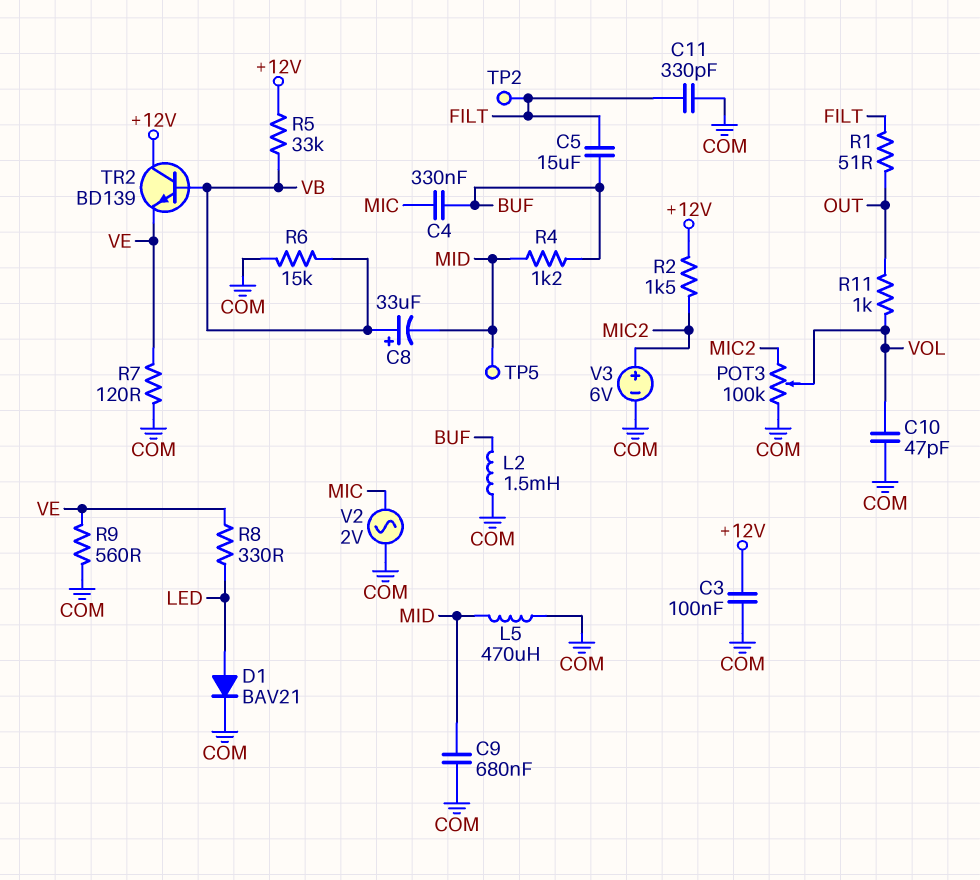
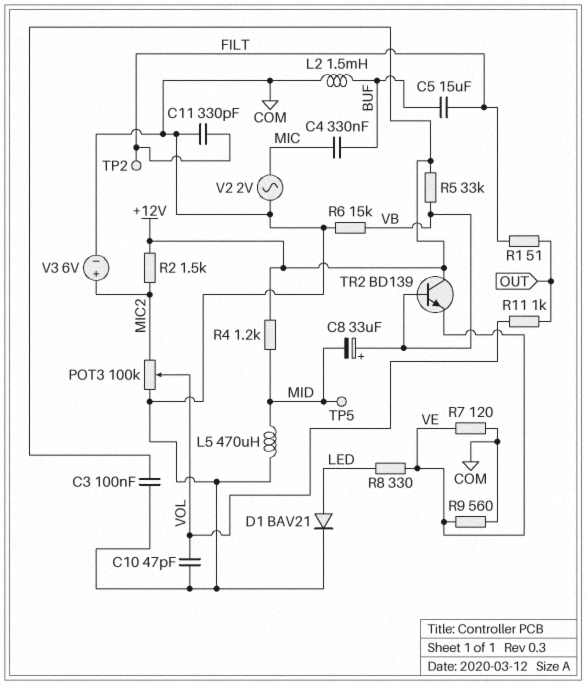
C9: 680nF (COM, MID) -> none
R4: 1.2k (BUF, MID) -> 1.2k (+12V, MID)

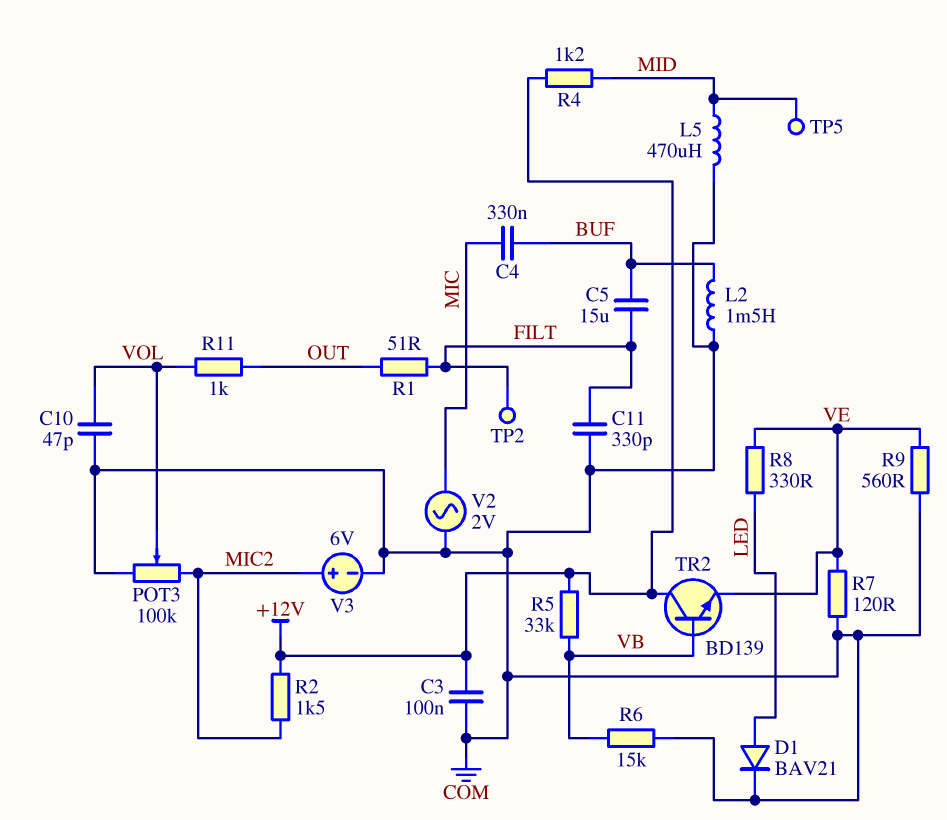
C8: 33uF (plus VB, minus MID) -> none

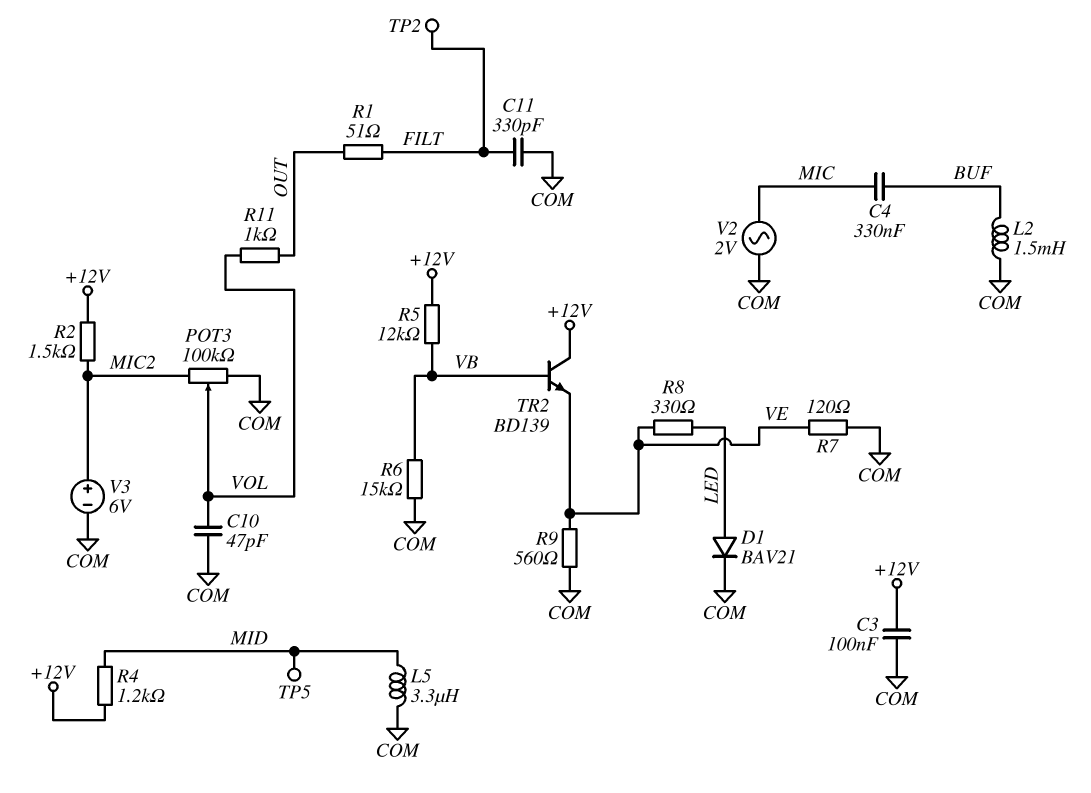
C5: 15uF (BUF, FILT) -> none
L5: 470uH (COM, MID) -> 3.3uH (COM, MID)
R5: 33k (+12V, VB) -> 12k (+12V, VB)

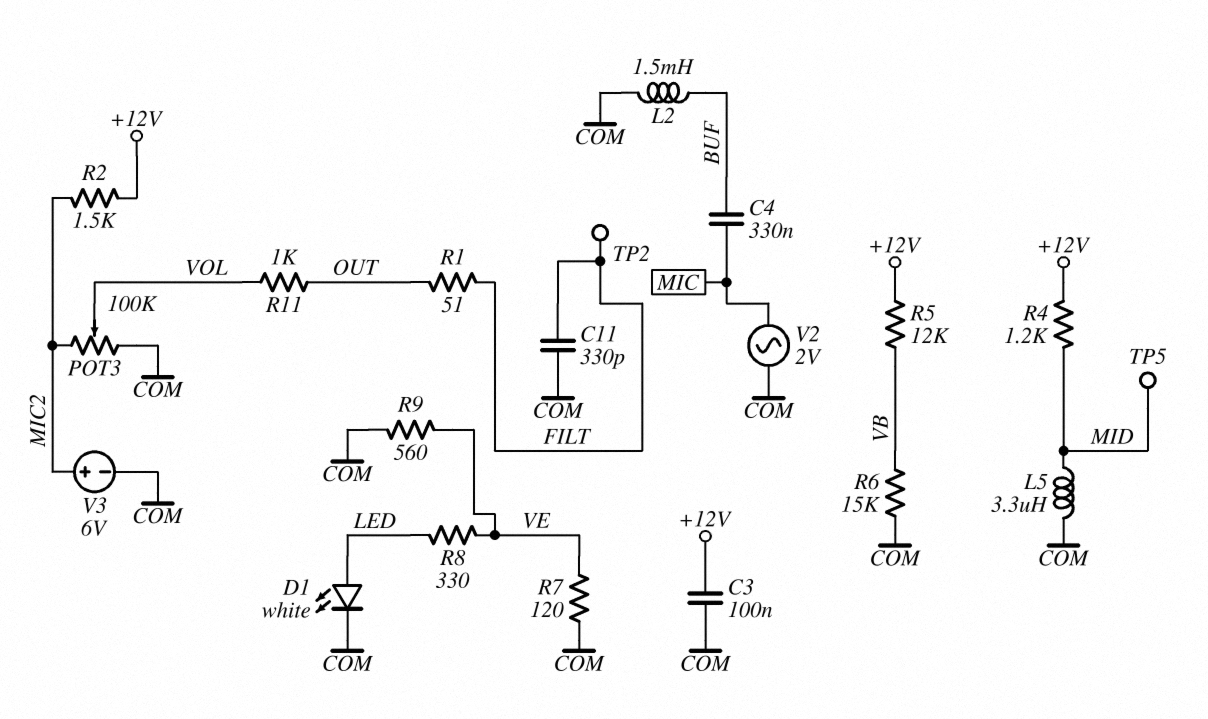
C10: 47pF (COM, VOL) -> none
D1: diode BAV21 (A LED, K COM) -> LED white (A LED, K COM)
TR2: NPN BD139 (B VB, C +12V, E VE) -> none

